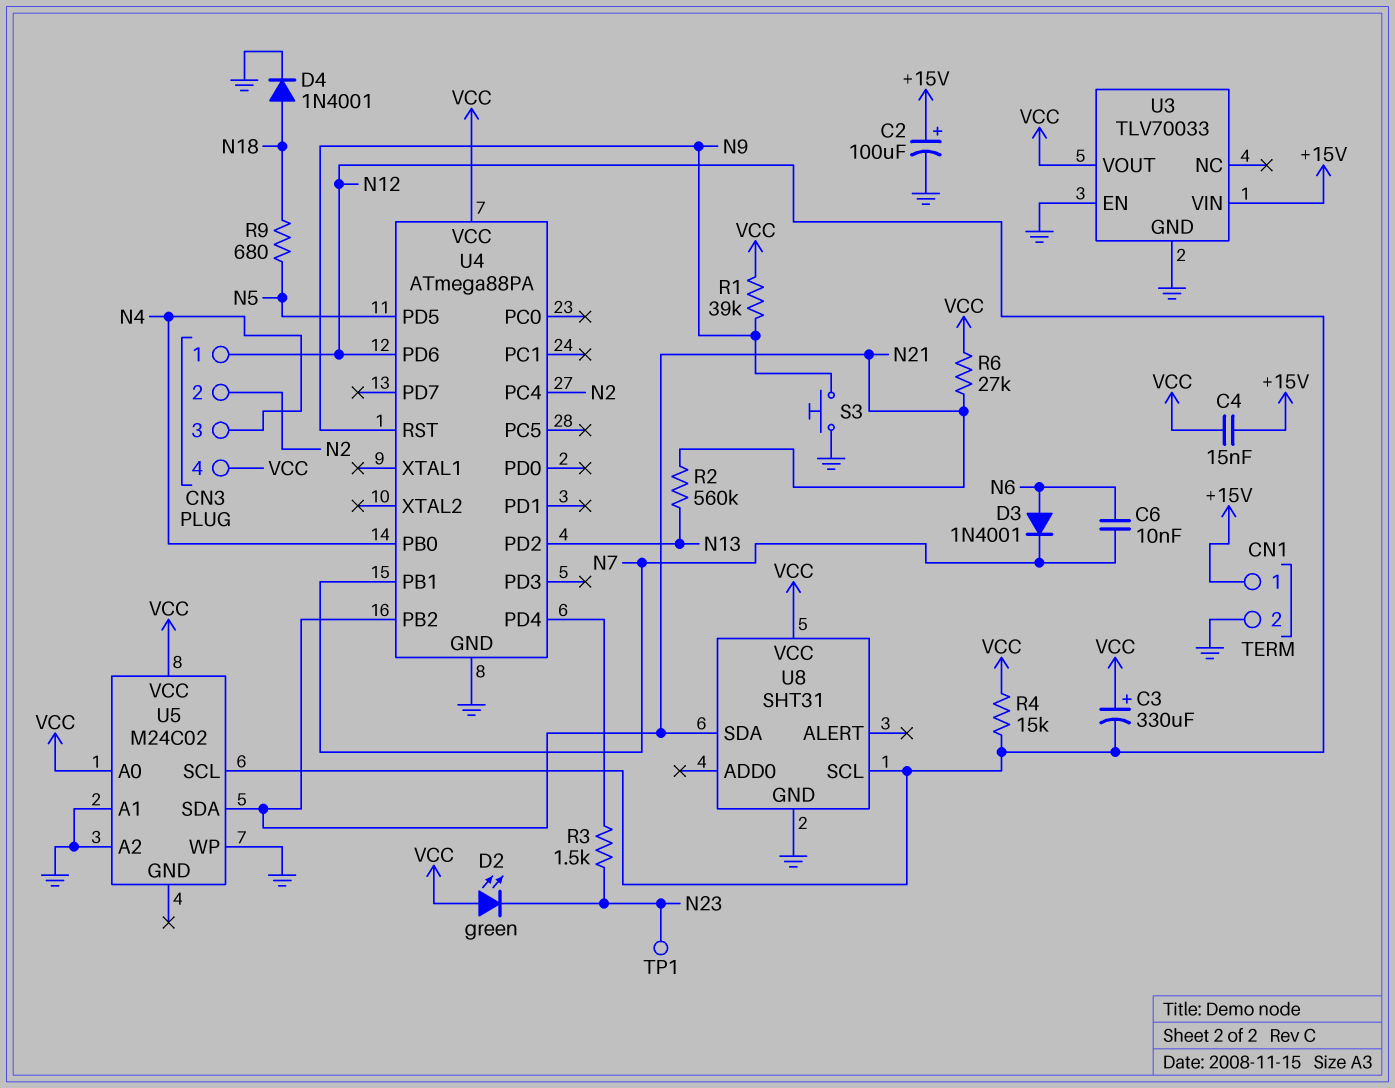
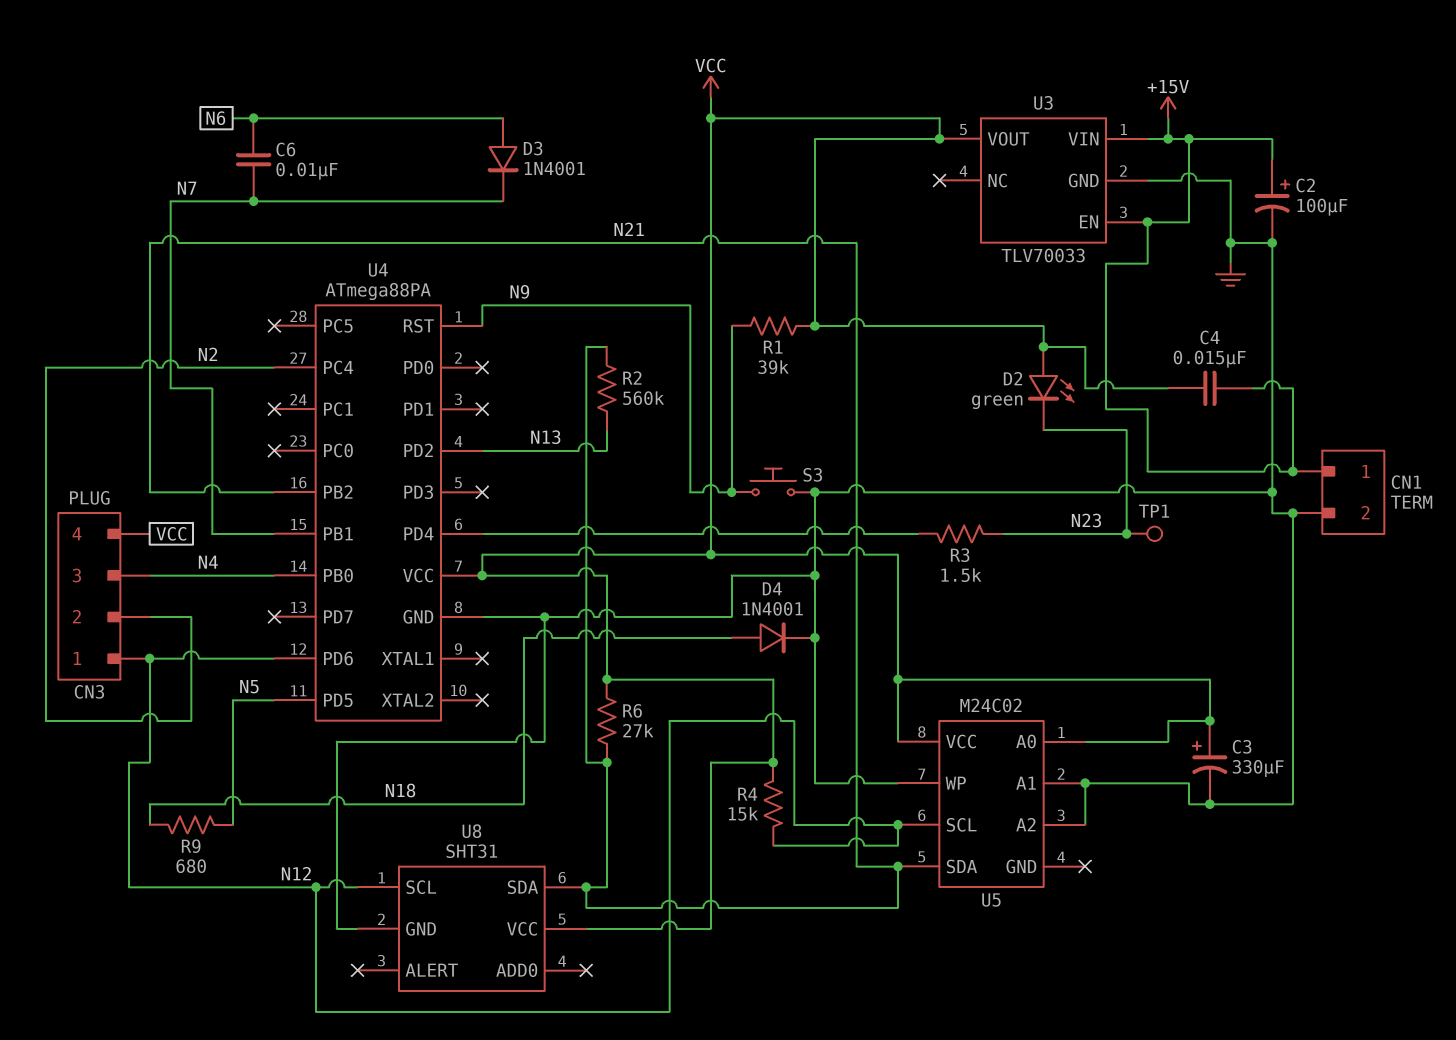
C3: 330uF (plus VCC, minus N12) -> 330uF (plus VCC, minus GND)
U3 pin EN: GND -> +15V

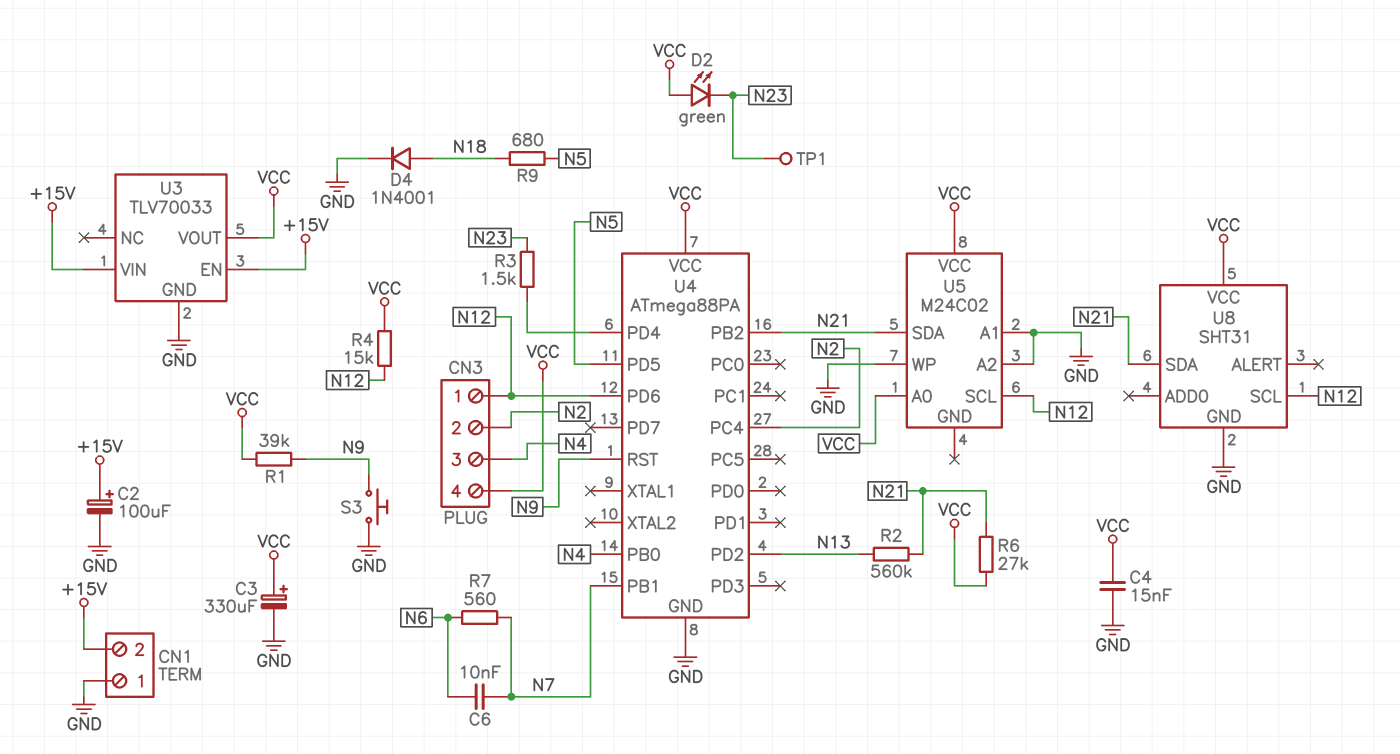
C4: 15nF (+15V, VCC) -> 15nF (GND, VCC)
CN1 pin 1: +15V -> GND
CN1 pin 2: GND -> +15V
D3: diode 1N4001 (A N6, K N7) -> none
R7: none -> 560 (N6, N7)

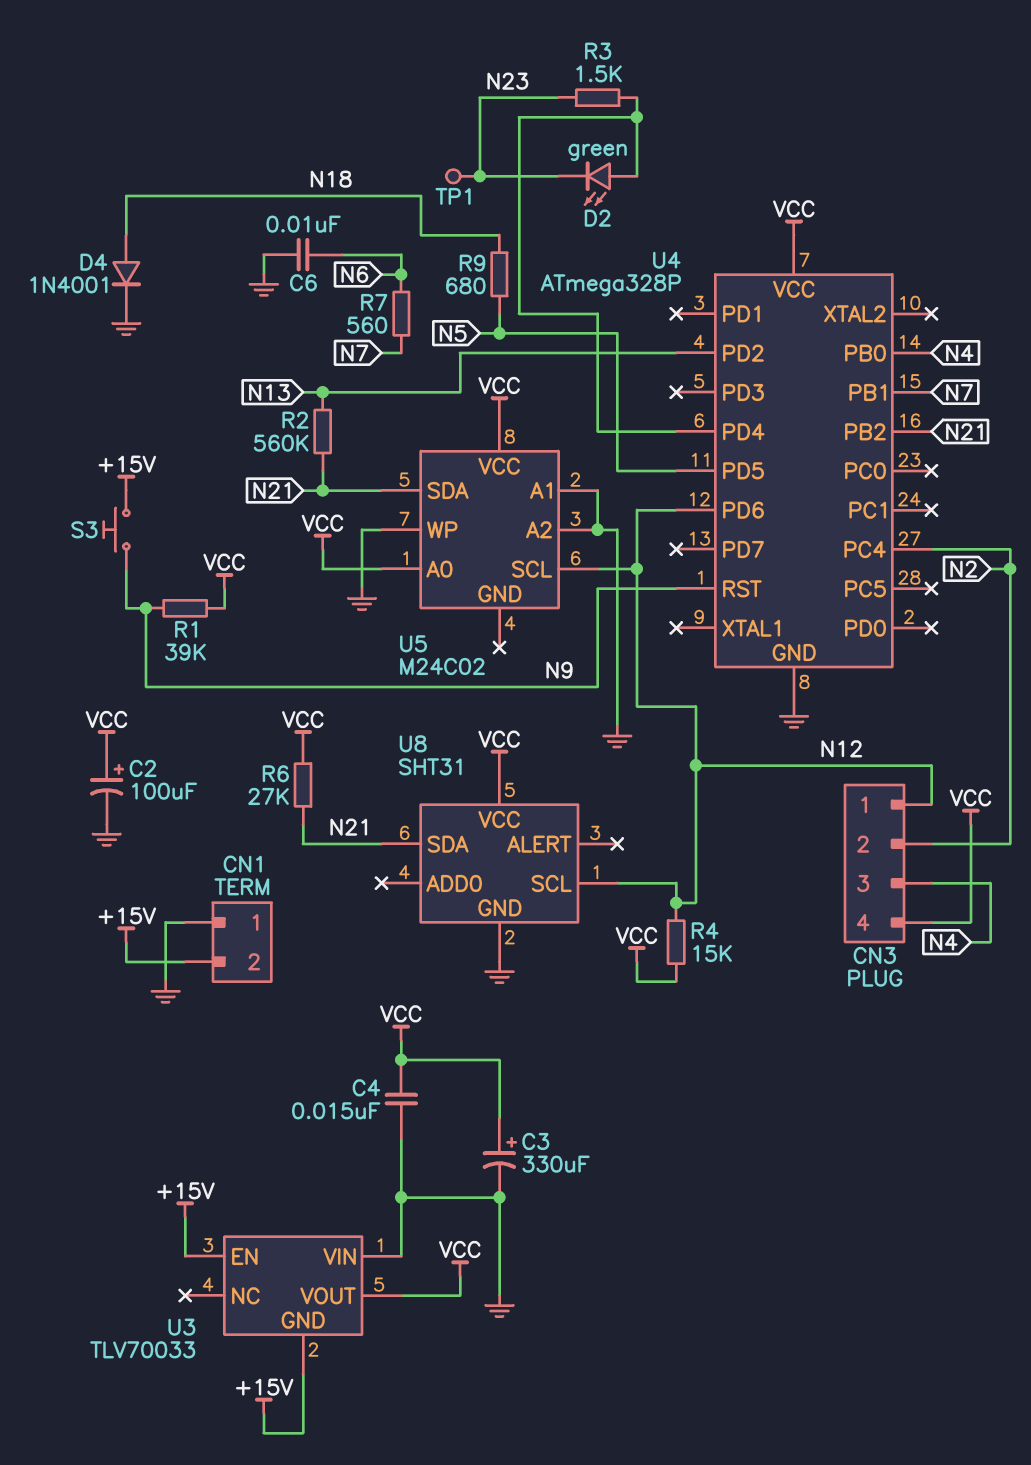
C2: 100uF (plus +15V, minus GND) -> 100uF (plus VCC, minus GND)
C6: 10nF (N6, N7) -> 10nF (GND, N6)
D2: LED green (A VCC, K N23) -> LED green (A U4/PD4, K N23)
S3: button (GND, N9) -> button (+15V, N9)
U3 pin GND: GND -> +15V
U3 pin VIN: +15V -> GND
U4: ATmega88PA -> ATmega328P

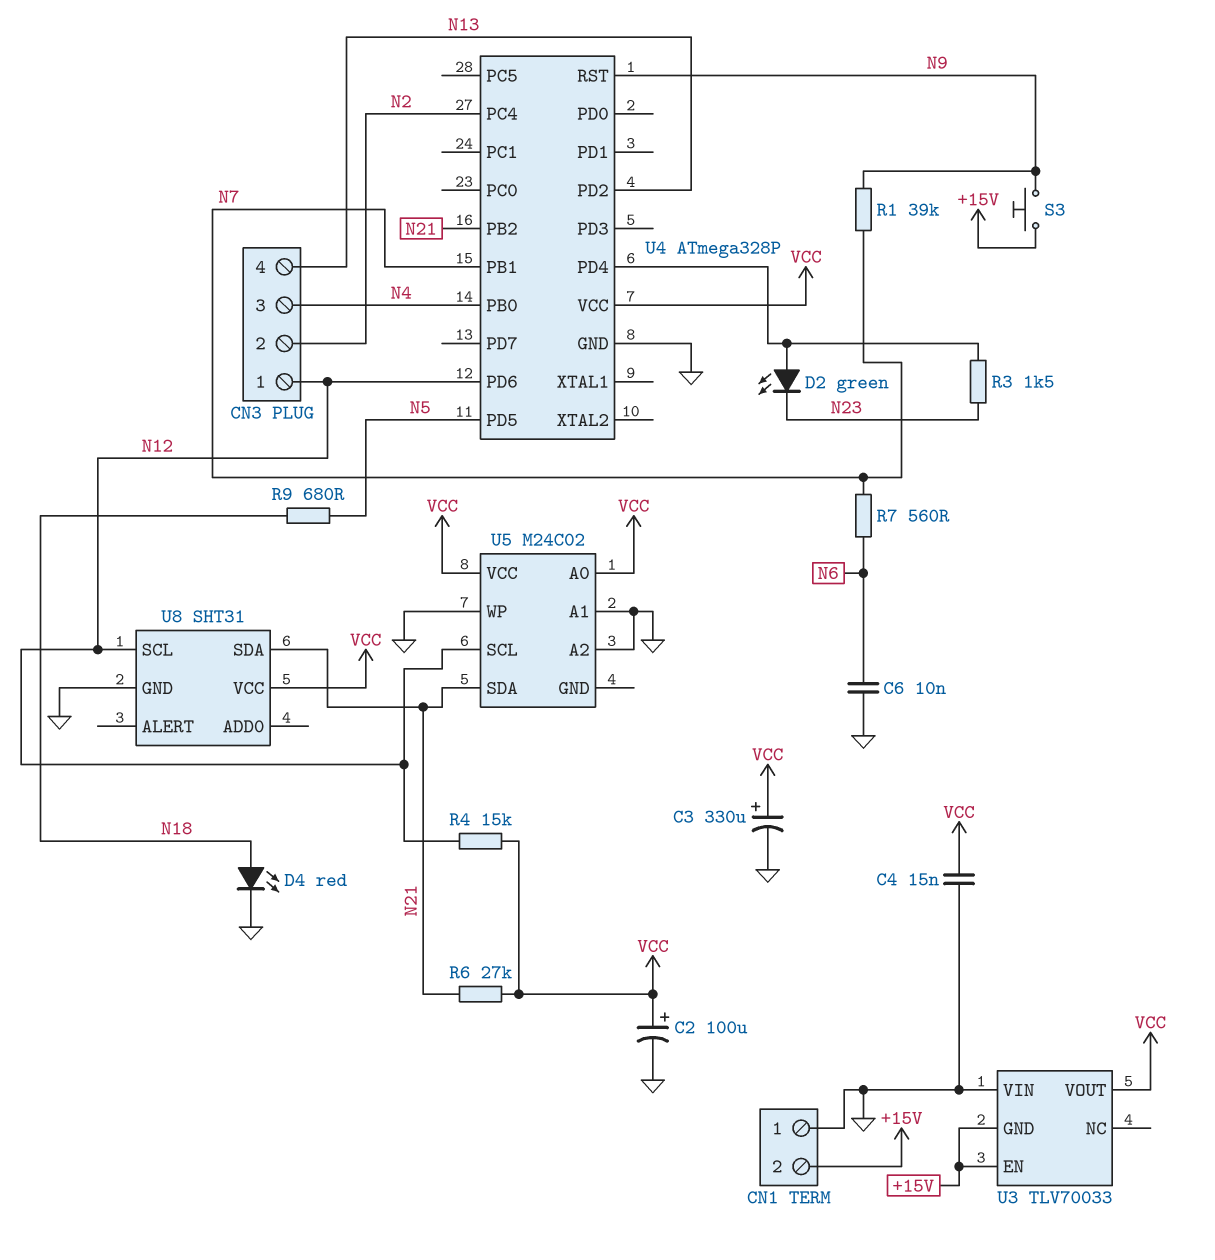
CN3 pin 4: VCC -> N13
D4: diode 1N4001 (A N18, K GND) -> LED red (A N18, K GND)
R1: 39k (N9, VCC) -> 39k (N7, N9)
R2: 560k (N13, N21) -> none
TP1: test point (N23) -> none

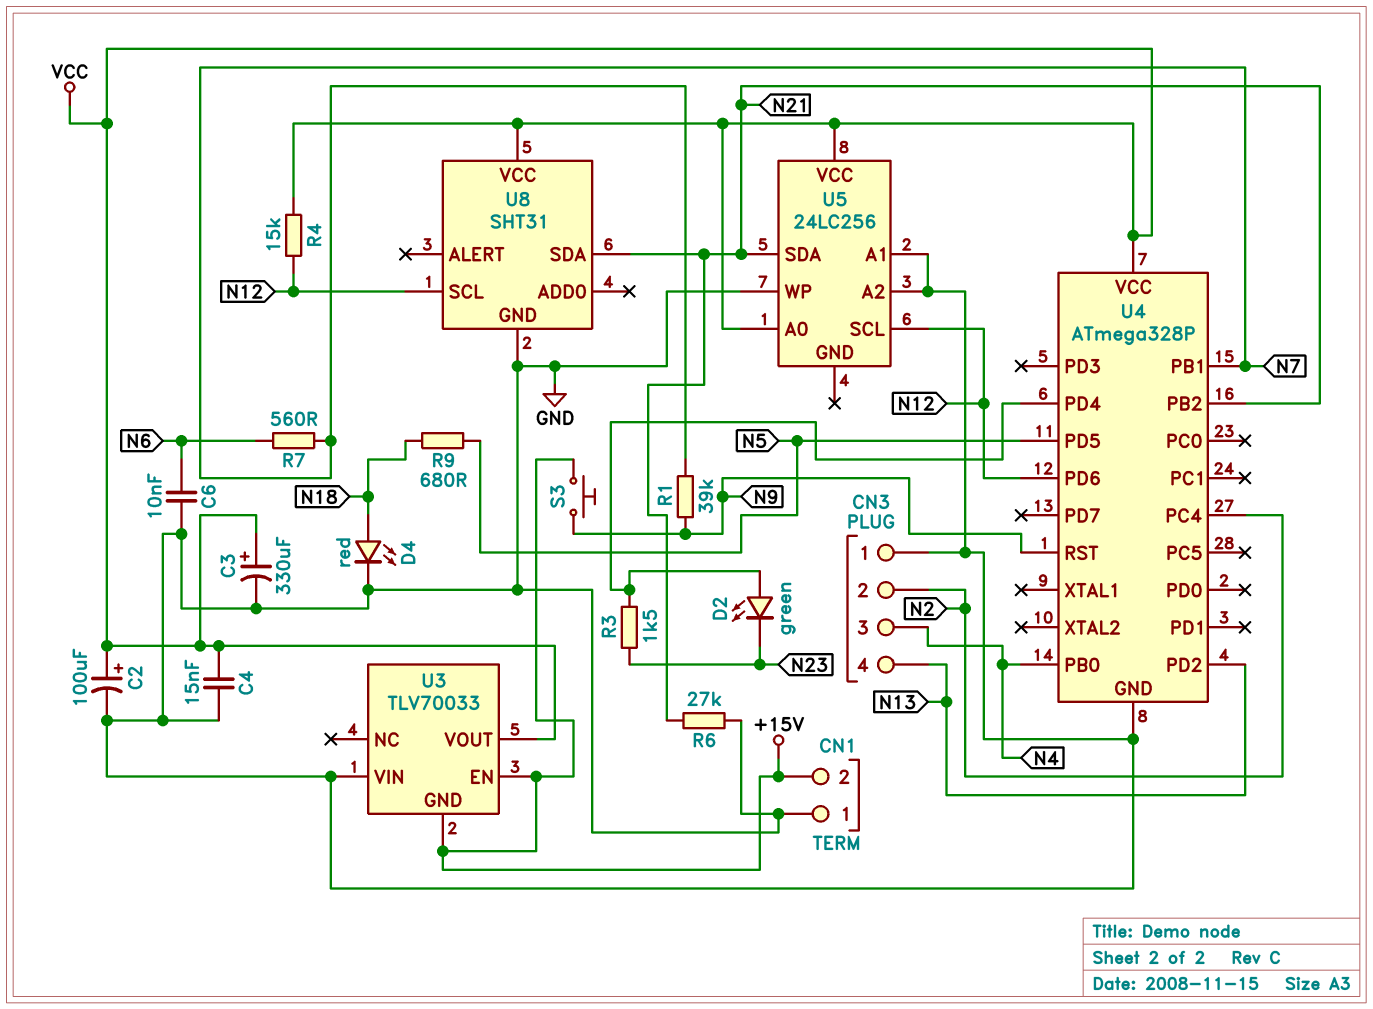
CN3 pin 1: N12 -> GND
R6: 27k (N21, VCC) -> 27k (GND, N21)
U5: M24C02 -> 24LC256

